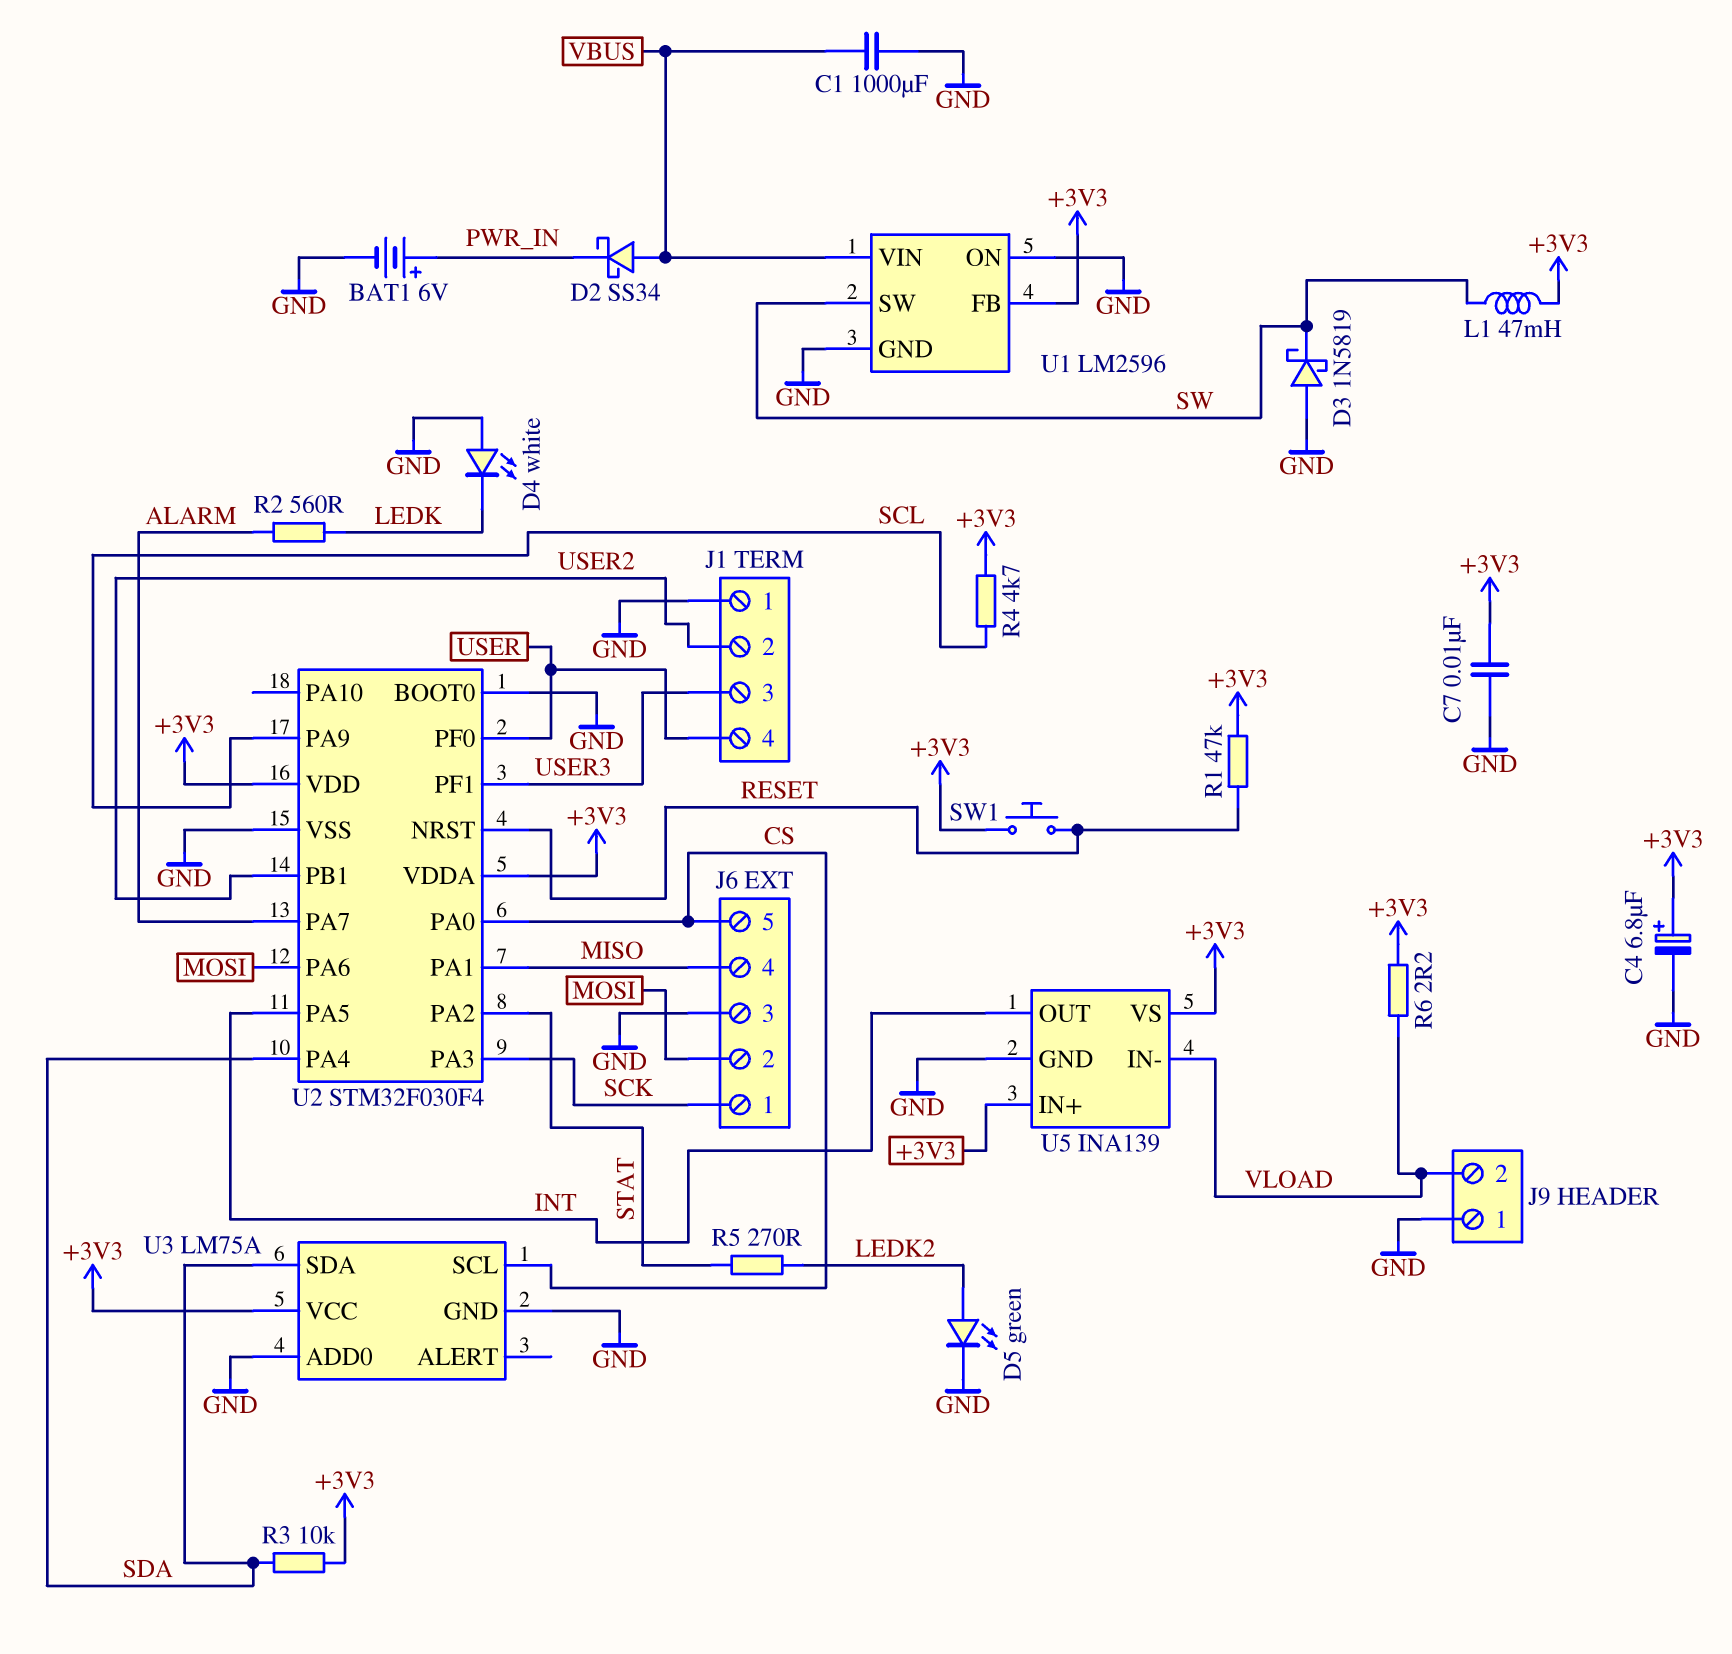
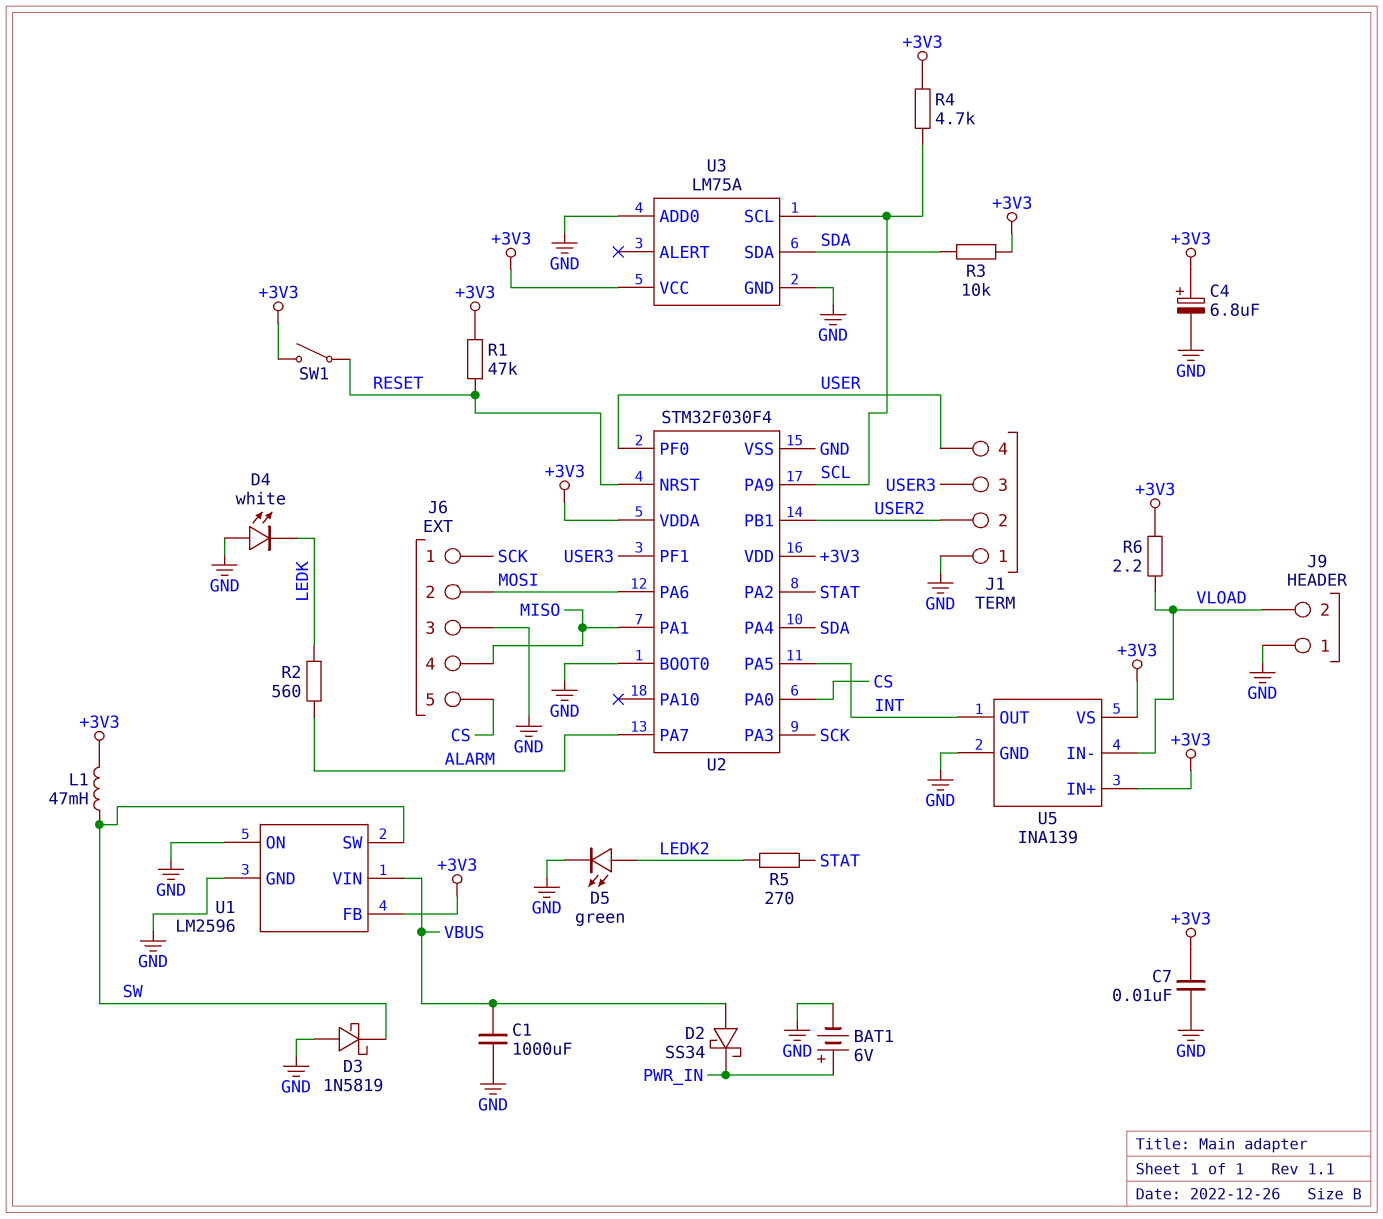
SW1: button (+3V3, RESET) -> switch (+3V3, RESET)
U3 pin SCL: CS -> SCL

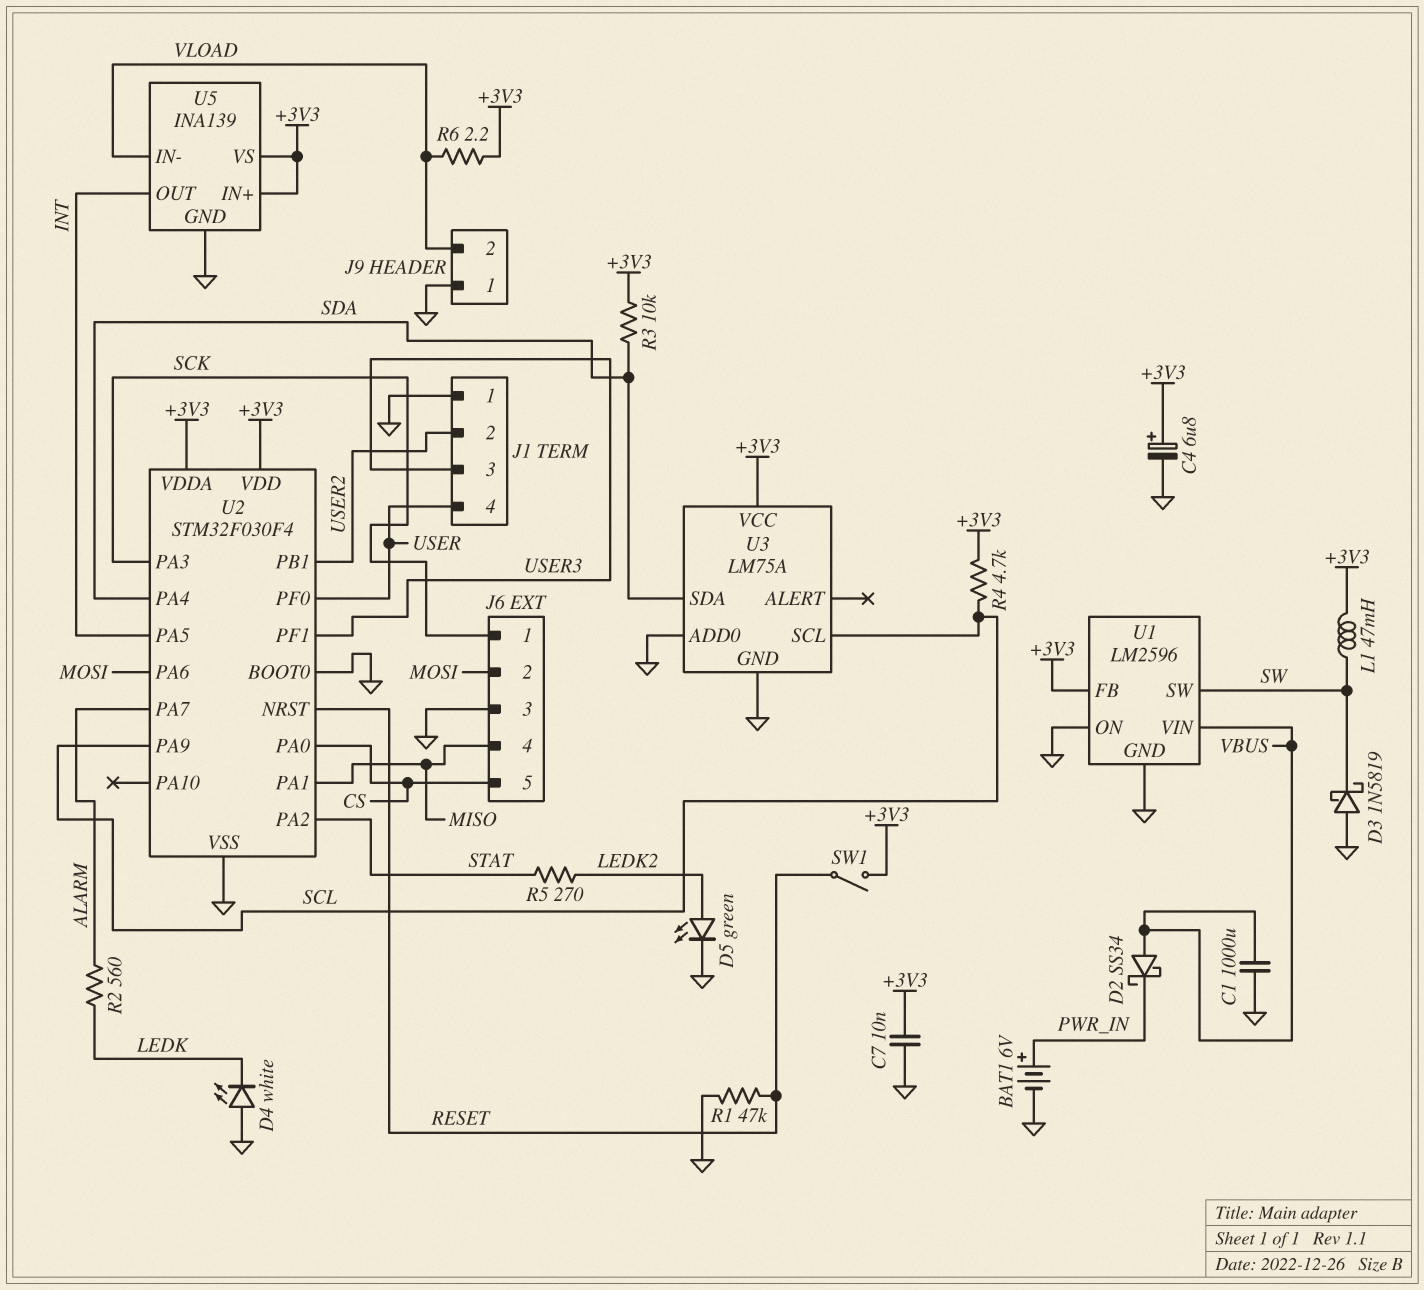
R1: 47k (+3V3, RESET) -> 47k (GND, RESET)

